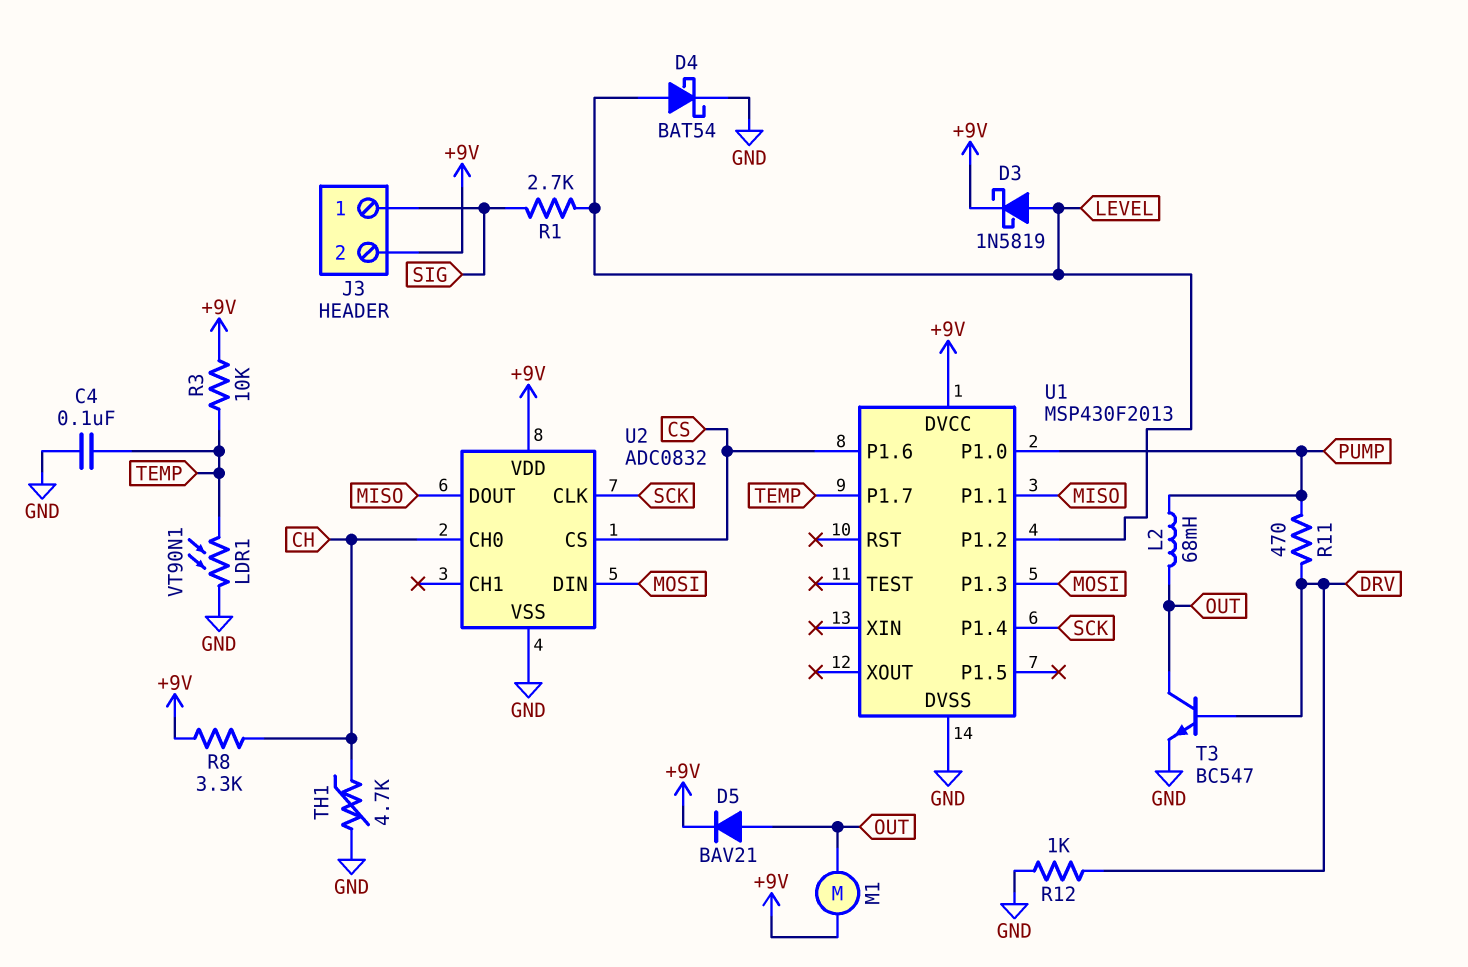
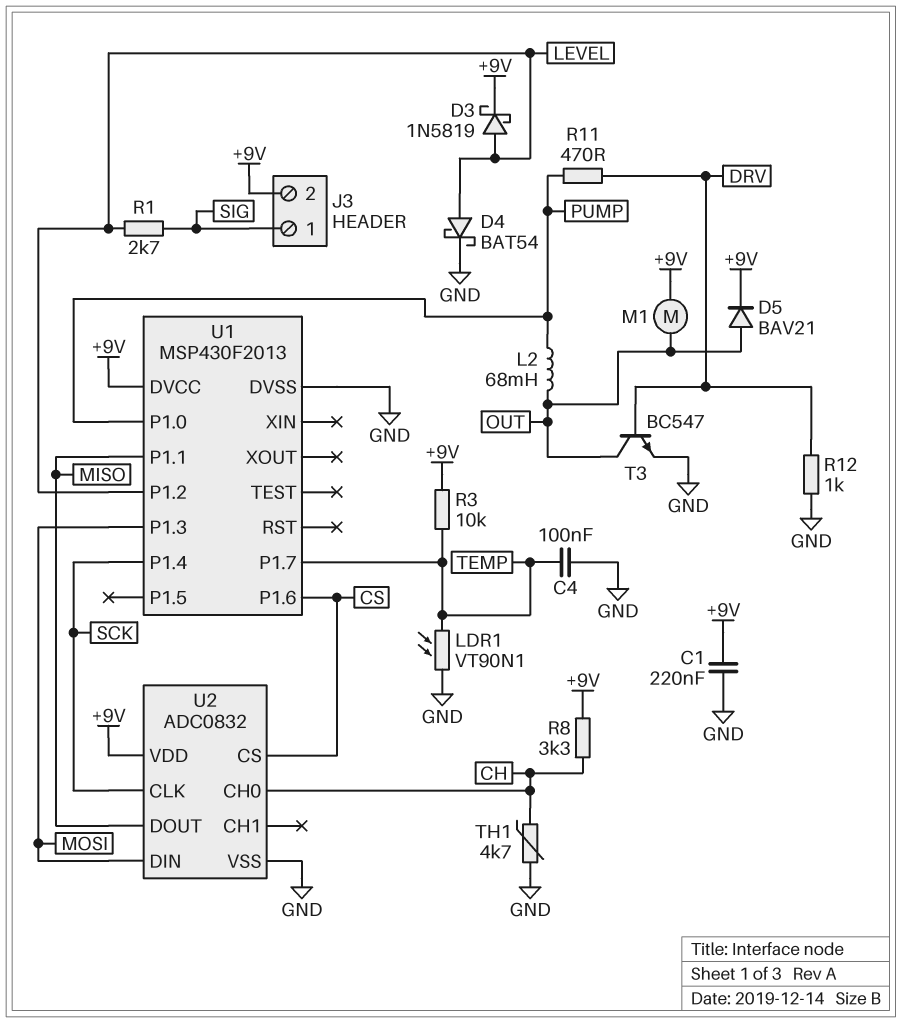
C1: none -> 220nF (+9V, GND)

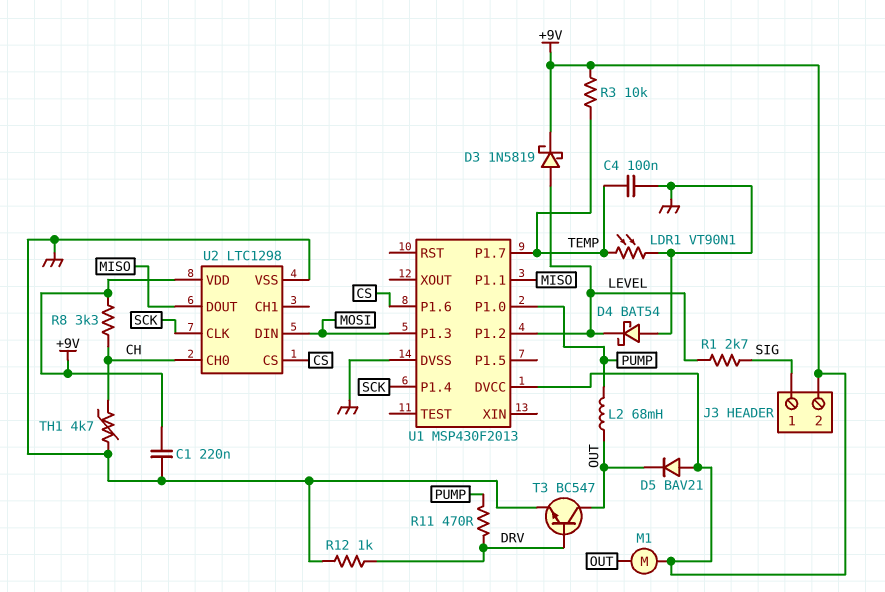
D4: schottky BAT54 (A LEVEL, K GND) -> schottky BAT54 (A GND, K LEVEL)
D5: diode BAV21 (A OUT, K +9V) -> diode BAV21 (A +9V, K OUT)
U2: ADC0832 -> LTC1298

